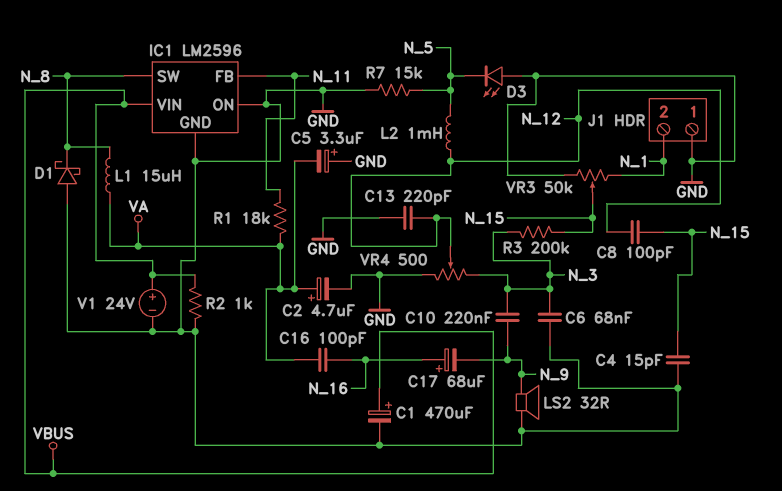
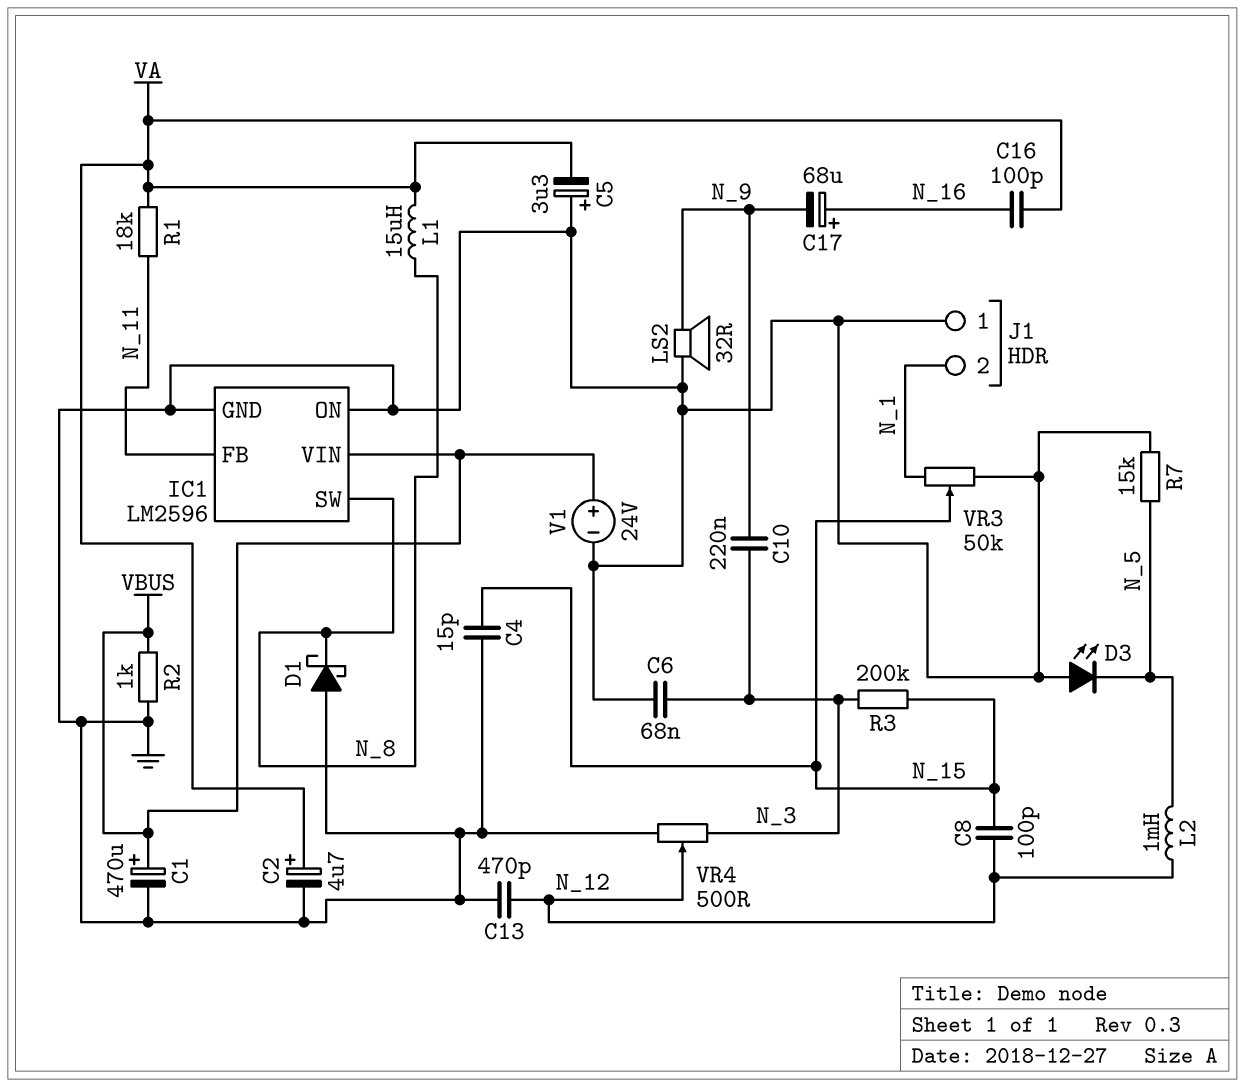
C13: 220pF (GND, N_12) -> 470pF (GND, N_12)

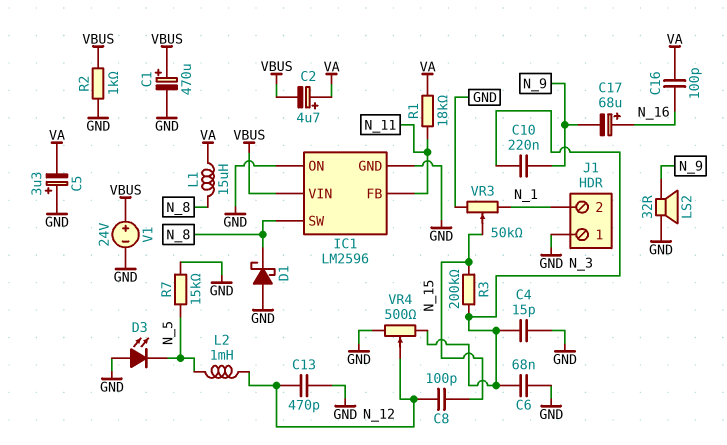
C2: 4.7uF (plus VA, minus GND) -> 4.7uF (plus VA, minus VBUS)
C4: 15pF (GND, N_15) -> 15pF (GND, N_3)

